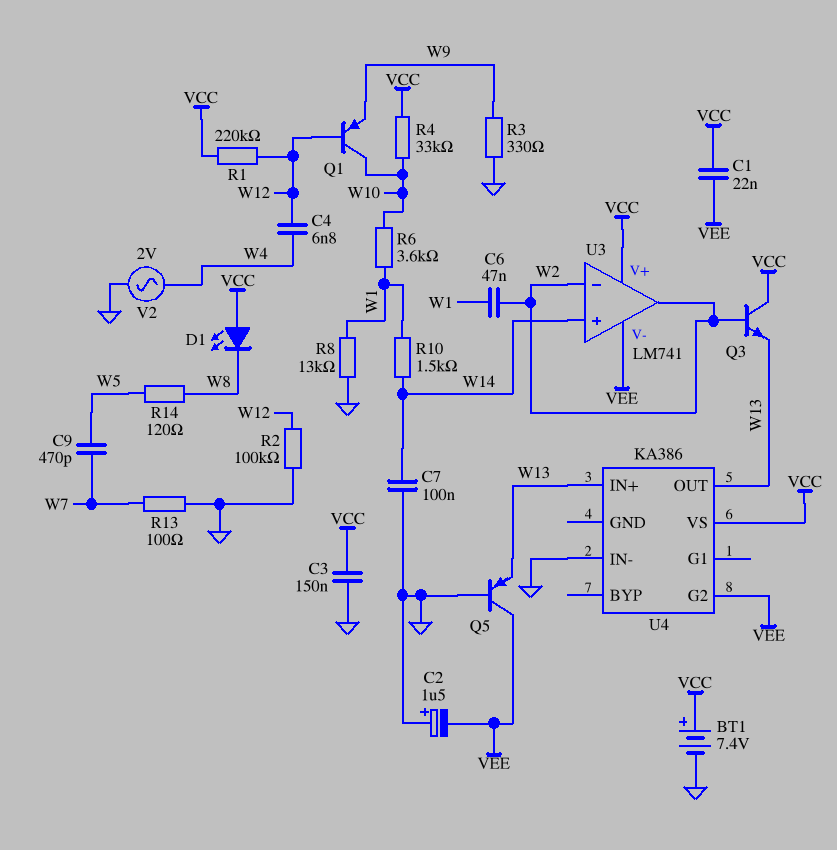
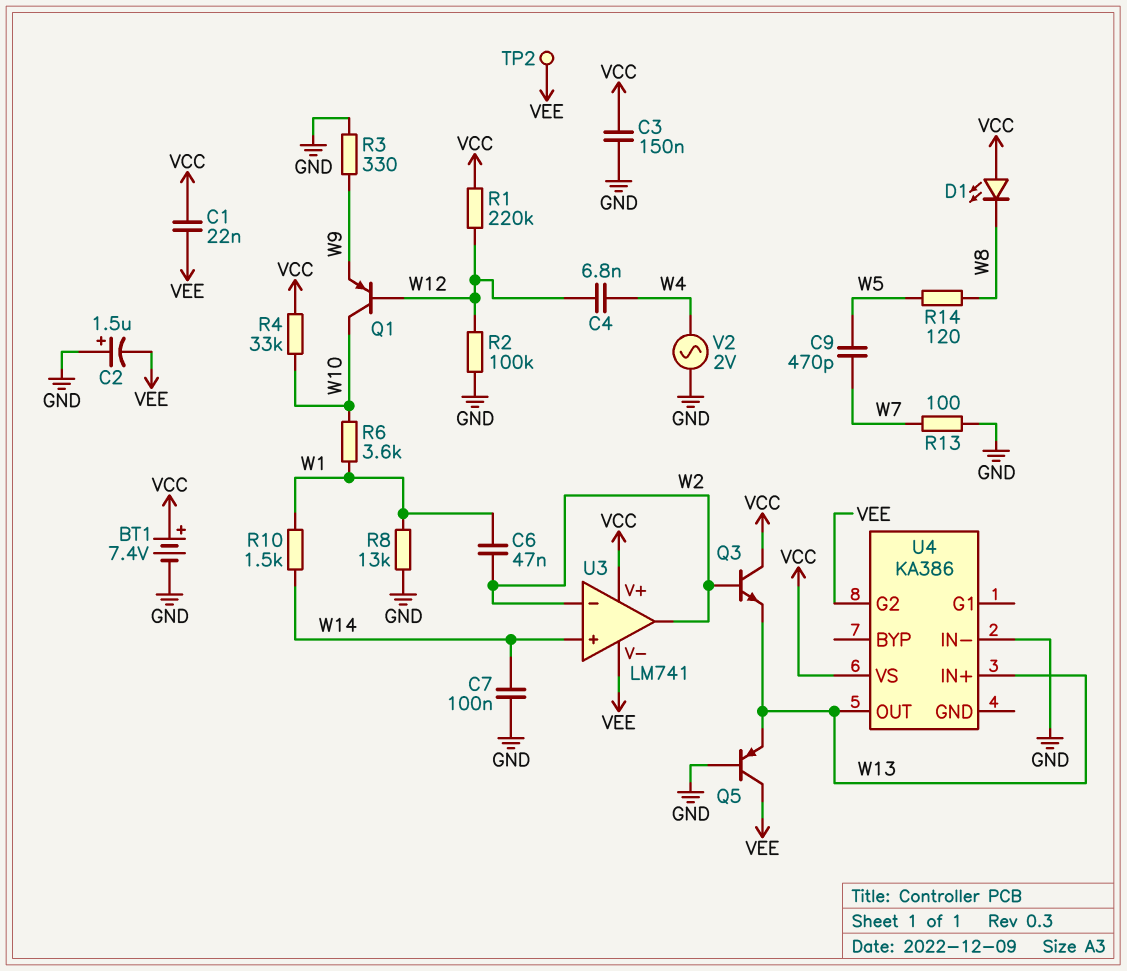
TP2: none -> test point (VEE)

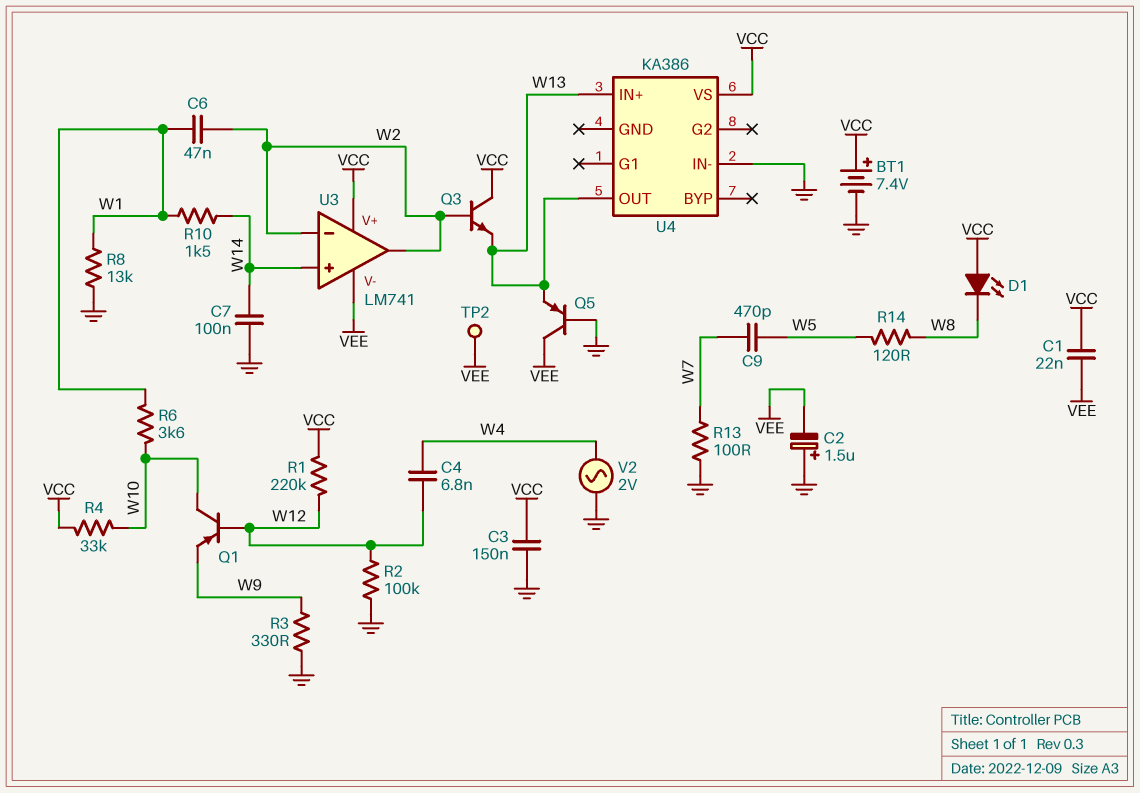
U4 pin G2: VEE -> none

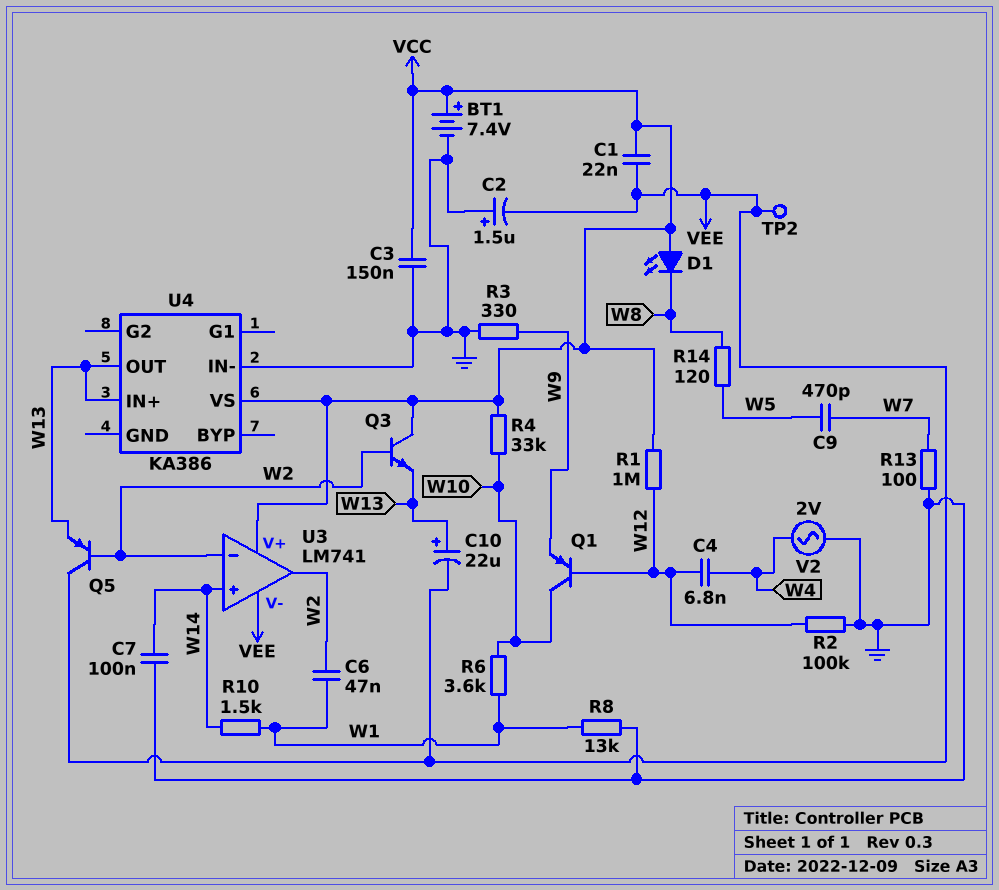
C10: none -> 22uF (plus W13, minus VEE)
Q5: PNP (B GND, C VEE, E W13) -> PNP (B W2, C VEE, E W13)
R1: 220k (VCC, W12) -> 1M (VCC, W12)

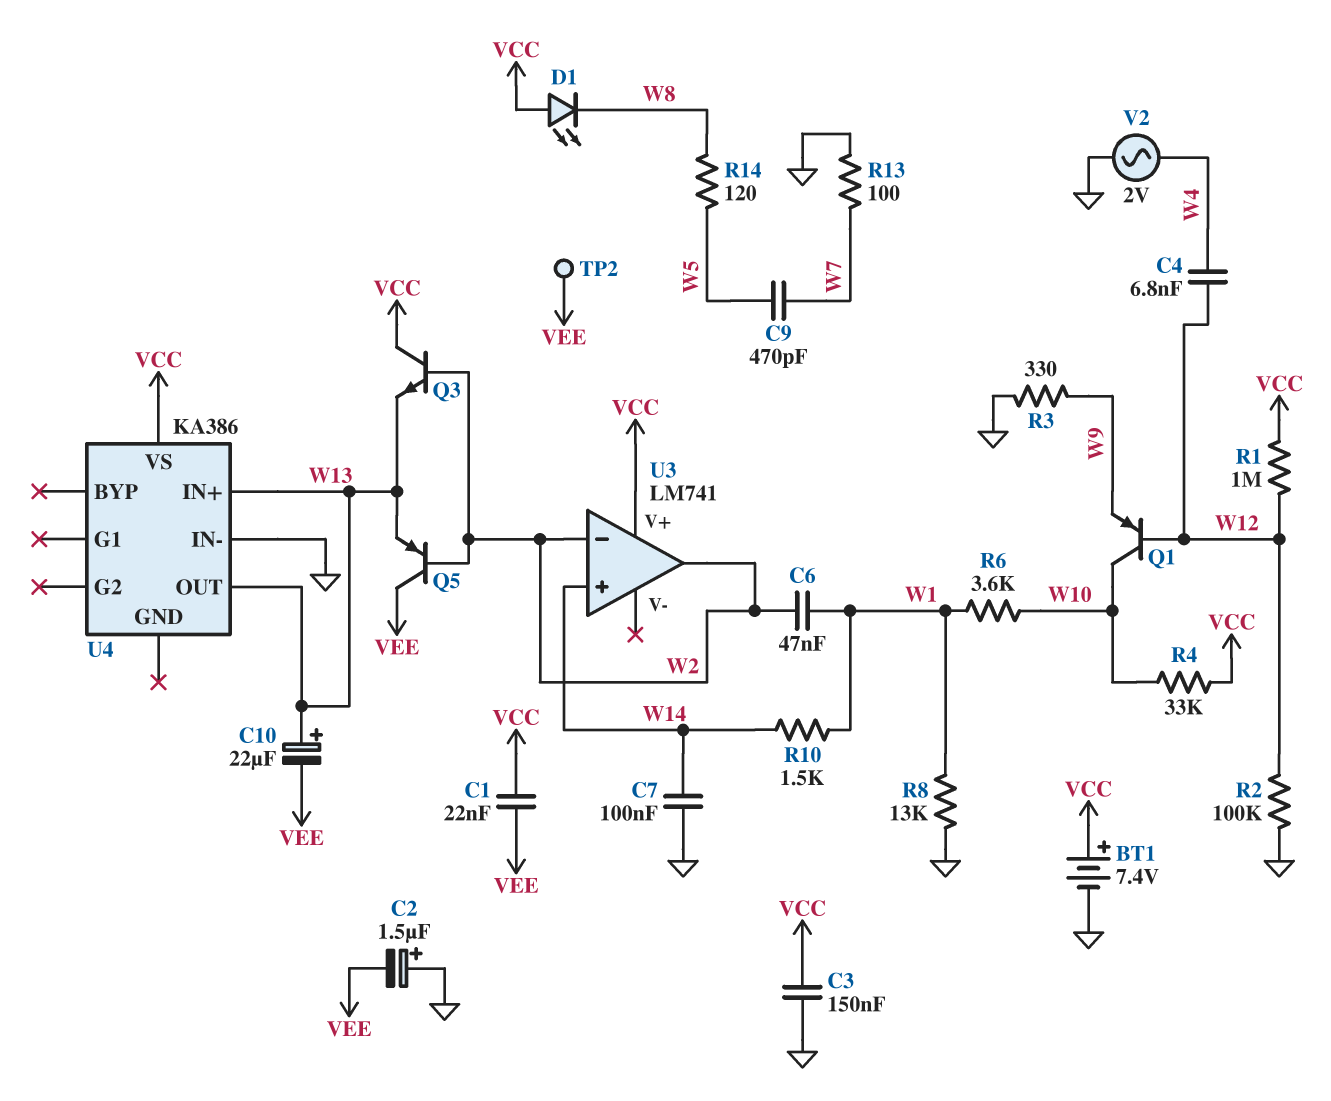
U3 pin V-: VEE -> none

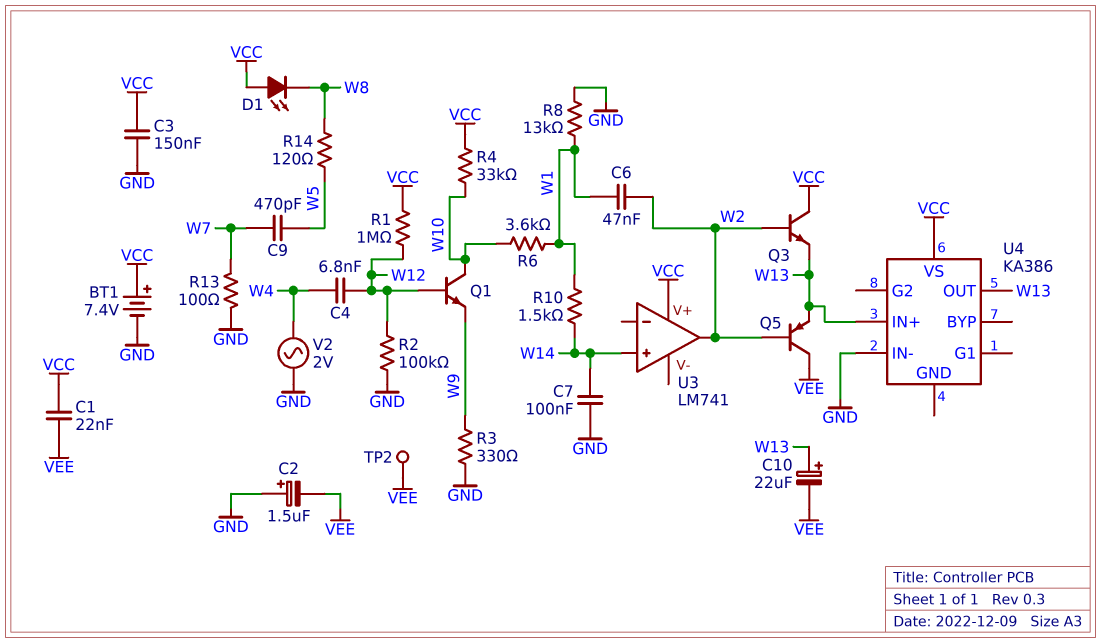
Q1: PNP (B W12, C W10, E W9) -> NPN (B W12, C W10, E W9)
U3 pin in-: W2 -> none

